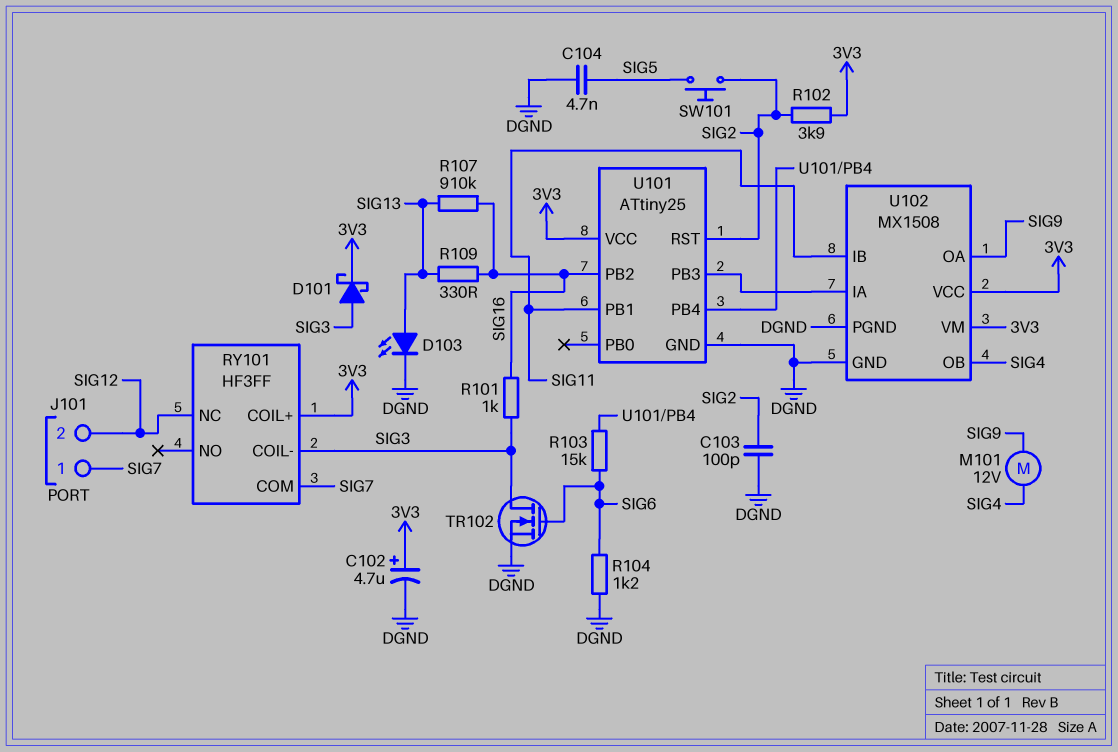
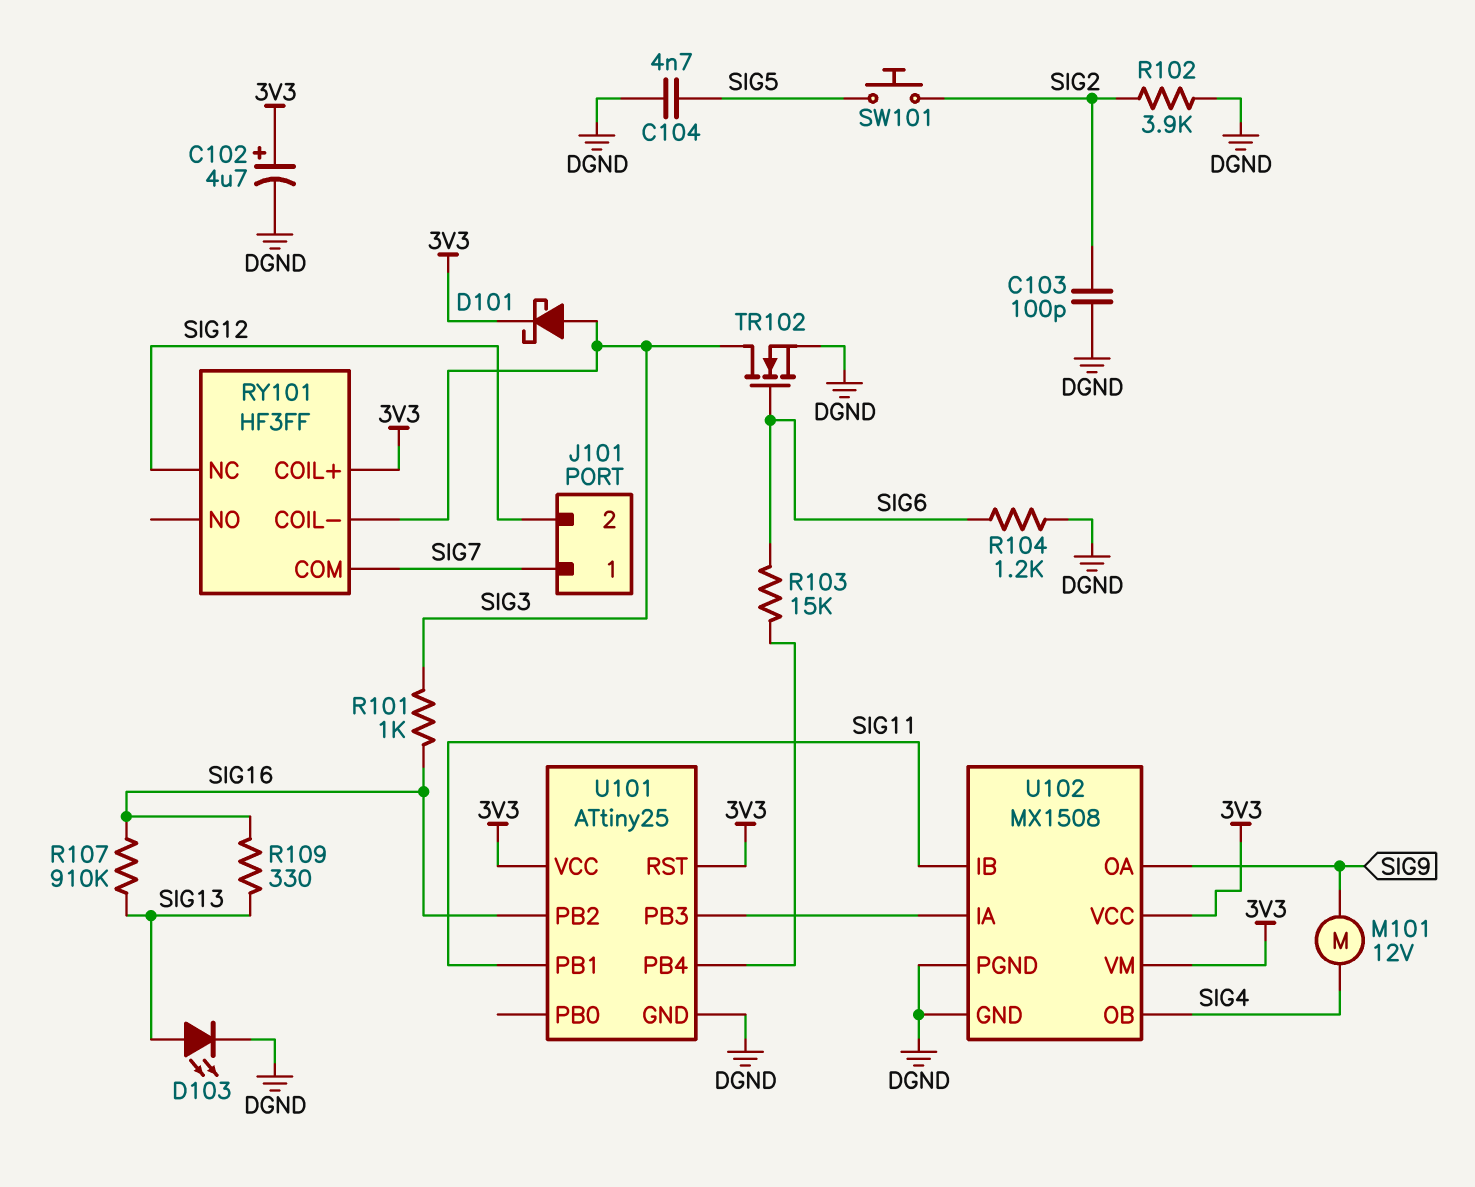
R102: 3.9k (3V3, SIG2) -> 3.9k (DGND, SIG2)
U101 pin RST: SIG2 -> 3V3

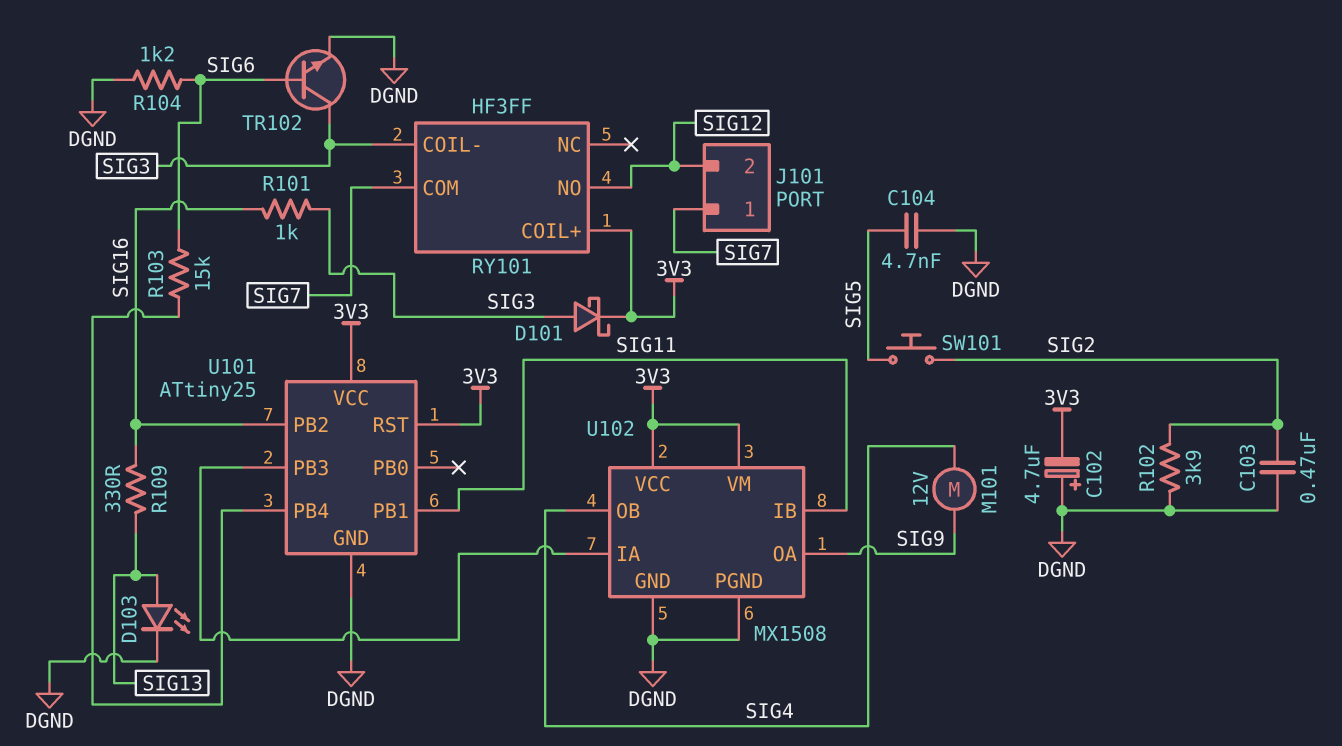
C102: 4.7uF (plus 3V3, minus DGND) -> 4.7uF (plus DGND, minus 3V3)
C103: 100pF (DGND, SIG2) -> 470nF (DGND, SIG2)
R107: 910k (SIG13, SIG16) -> none
RY101 pin NC: SIG12 -> none
RY101 pin NO: none -> SIG12
TR102: NMOS (G SIG6, D SIG3, S DGND) -> NPN (B SIG6, C SIG3, E DGND)

